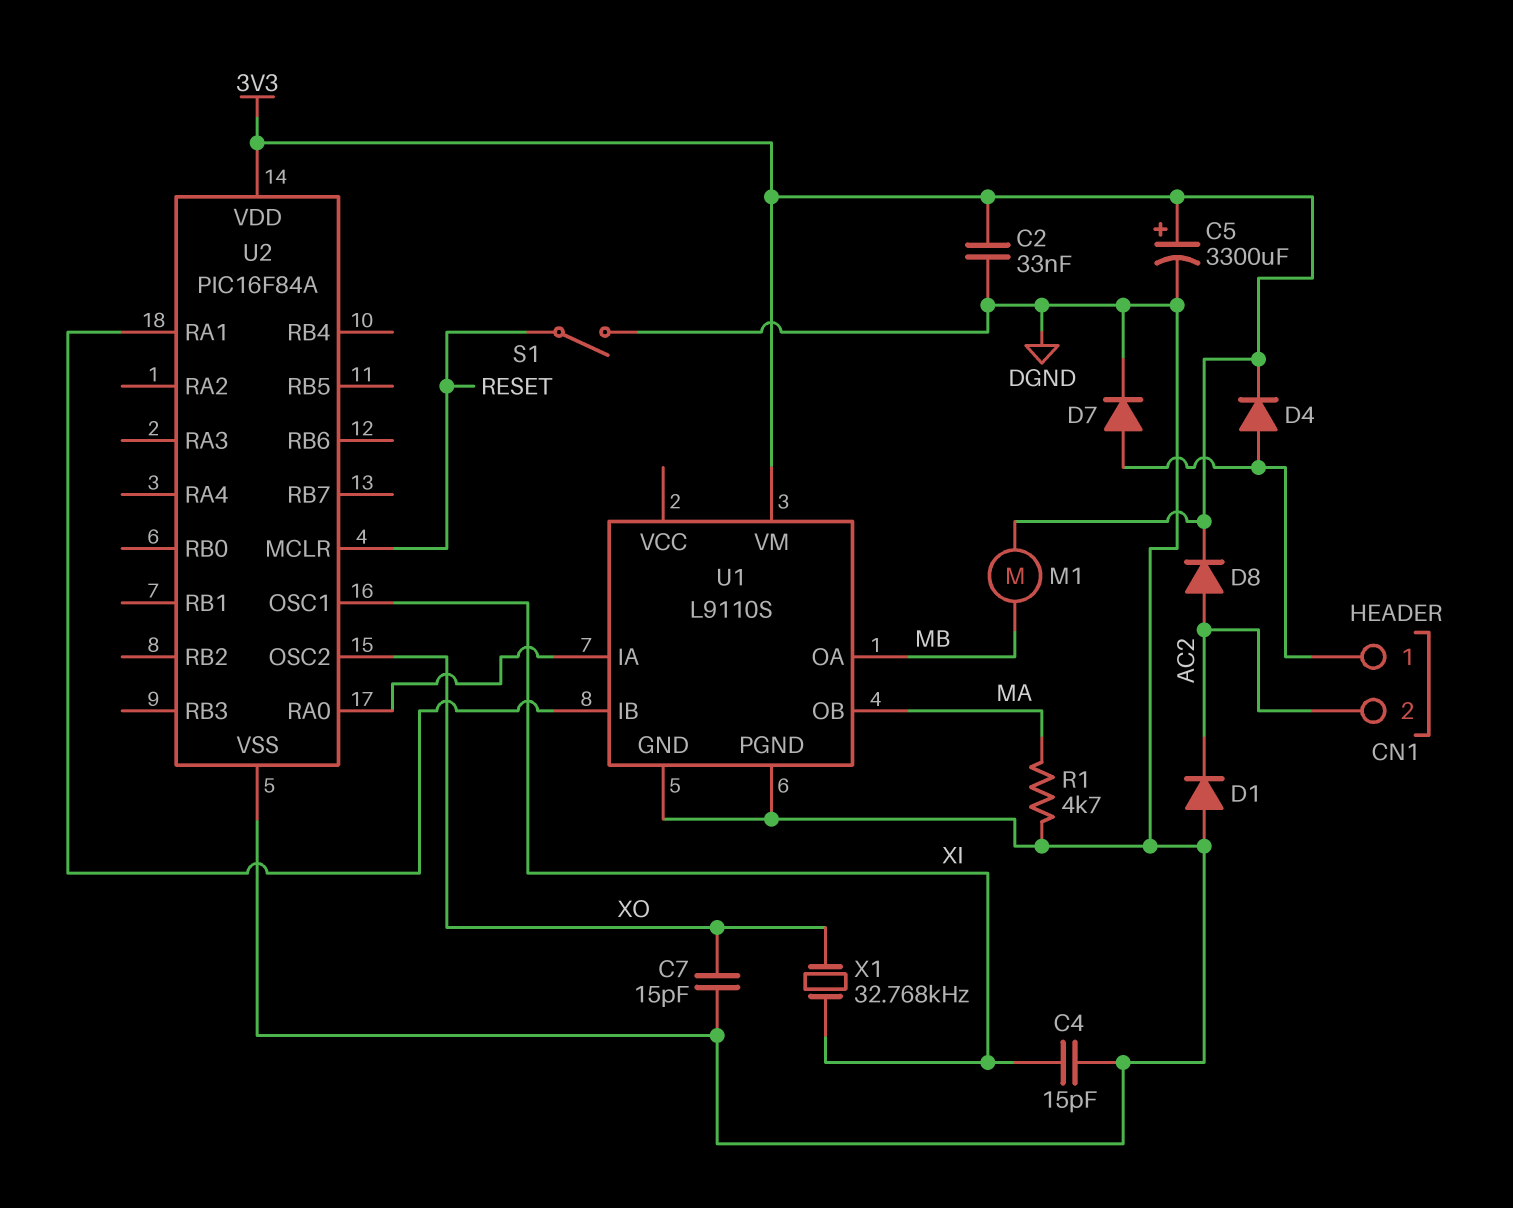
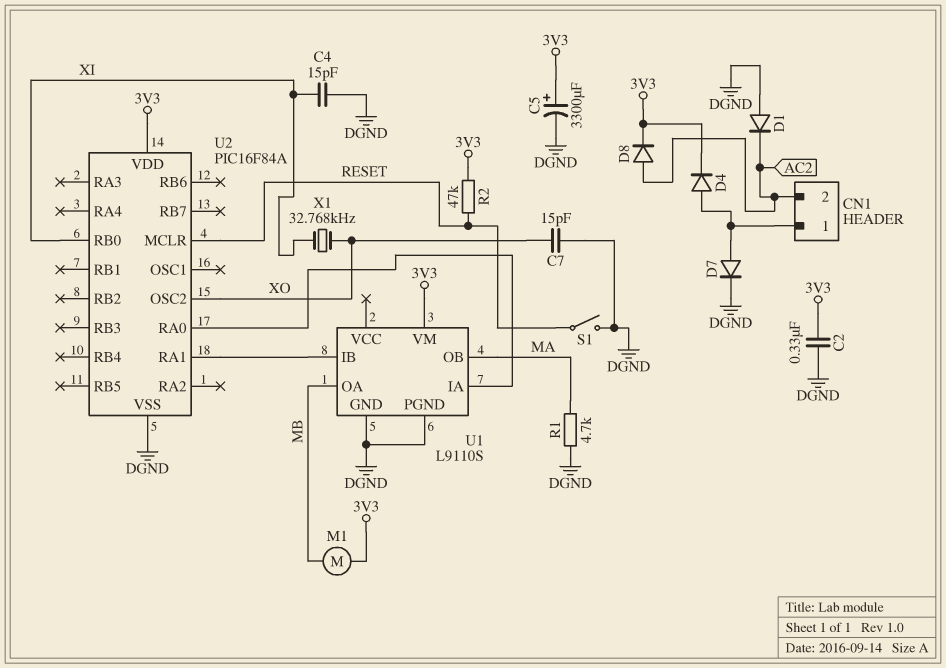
C2: 33nF (3V3, DGND) -> 330nF (3V3, DGND)
R2: none -> 47k (3V3, RESET)
U2 pin OSC1: XI -> none
U2 pin RB0: none -> XI

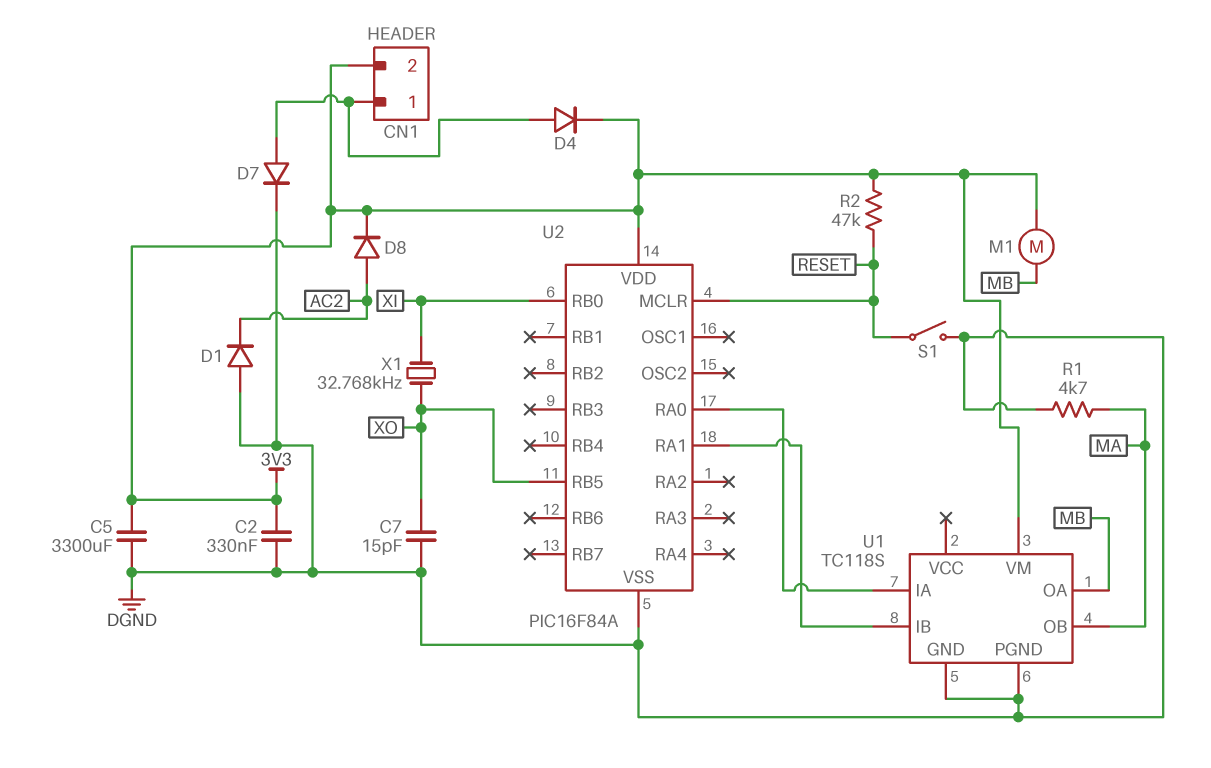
C4: 15pF (DGND, XI) -> none
C5: 3300uF (plus 3V3, minus DGND) -> 3300uF (3V3, DGND)
CN1 pin 2: AC2 -> 3V3
U1: L9110S -> TC118S
U2 pin OSC2: XO -> none
U2 pin RB5: none -> XO

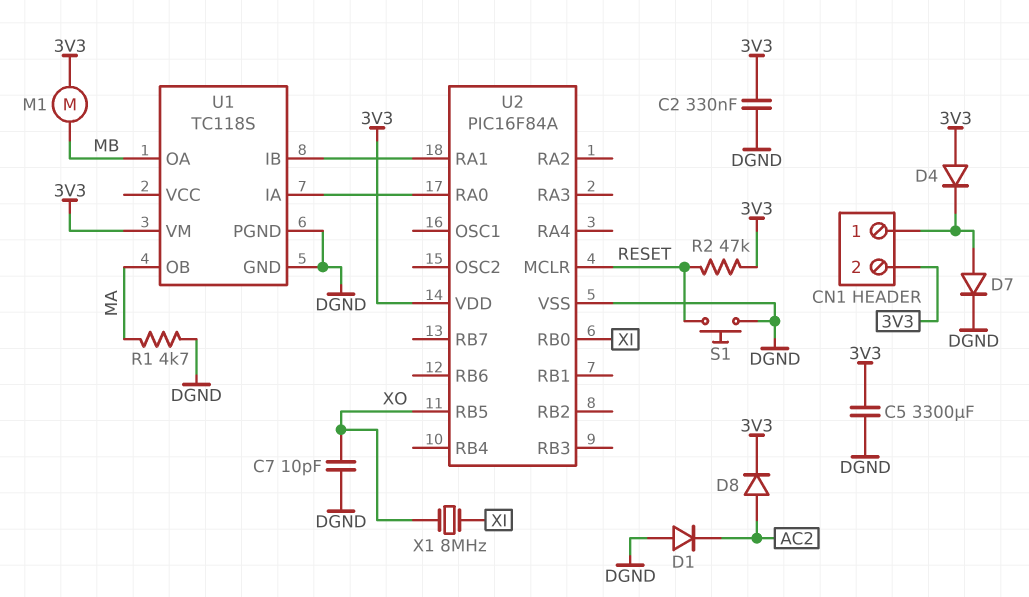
C7: 15pF (DGND, XO) -> 10pF (DGND, XO)
D4: diode (A CN1/1, K 3V3) -> diode (A 3V3, K CN1/1)
S1: switch (DGND, RESET) -> button (DGND, RESET)
X1: 32.768kHz (XI, XO) -> 8MHz (XI, XO)

